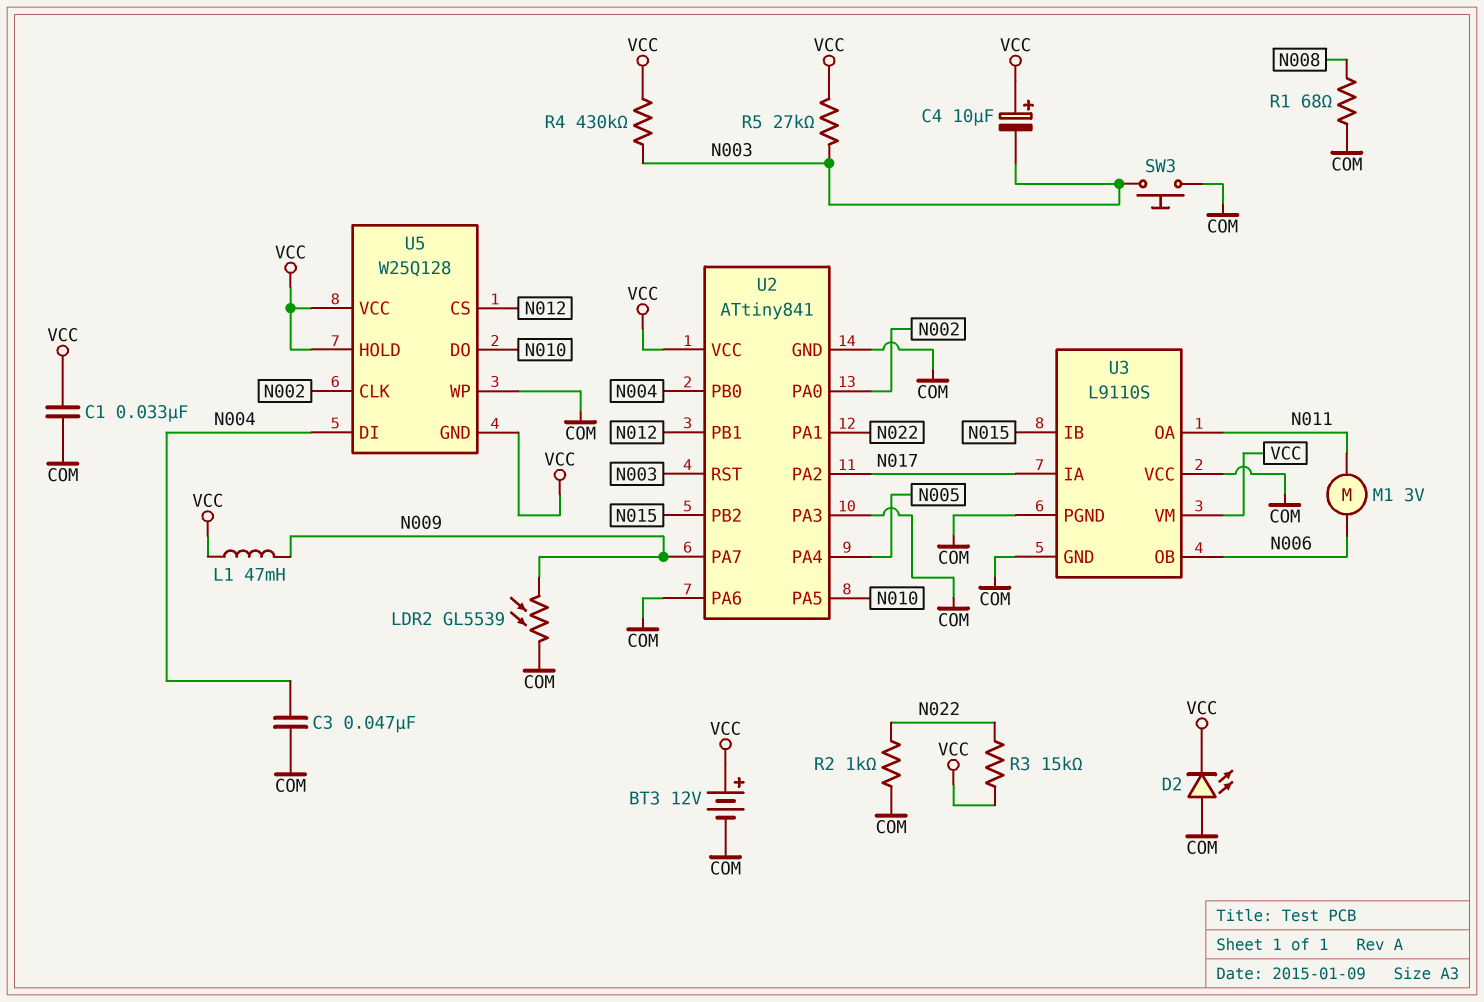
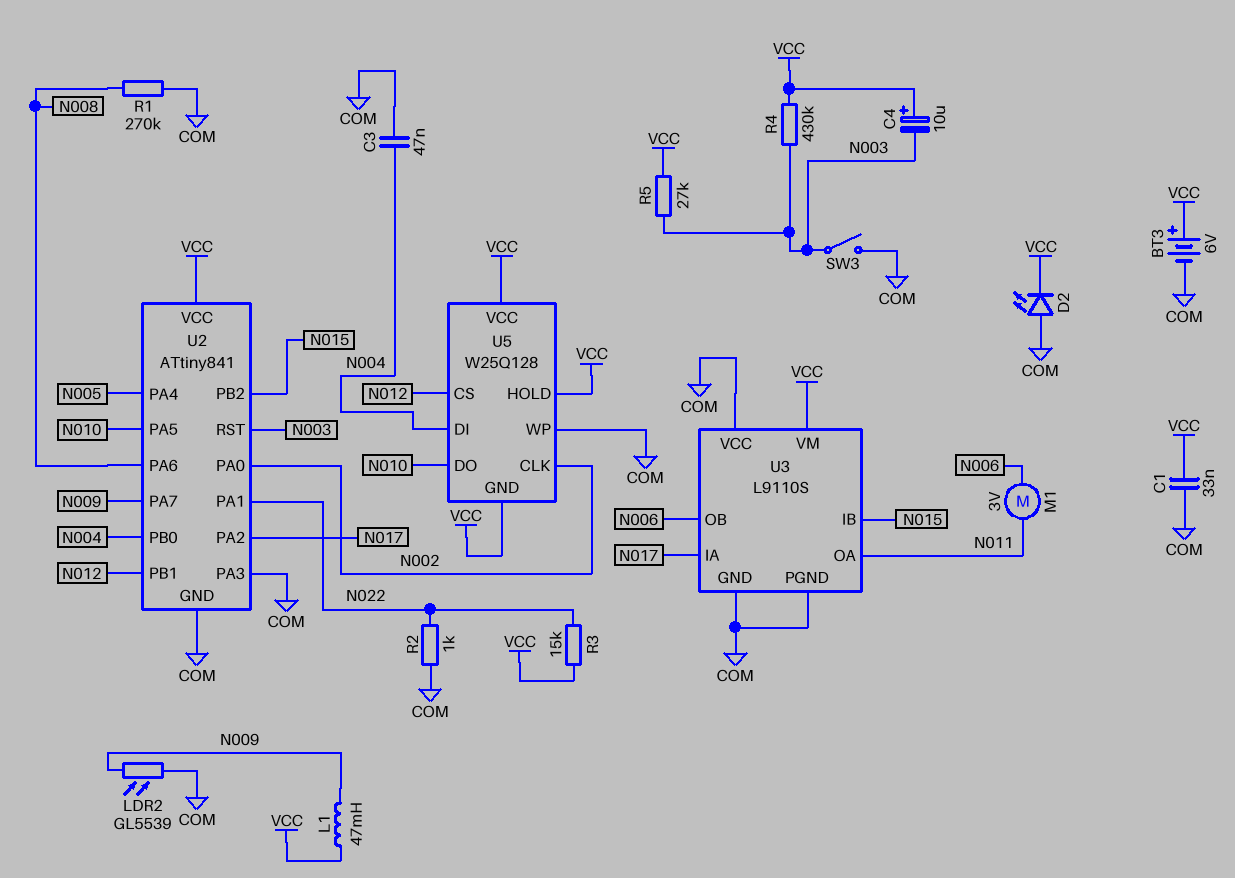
BT3: 12V (plus VCC, minus COM) -> 6V (plus VCC, minus COM)
R1: 68 (COM, N008) -> 270k (COM, N008)
SW3: button (COM, N003) -> switch (COM, N003)
U2 pin PA6: COM -> N008

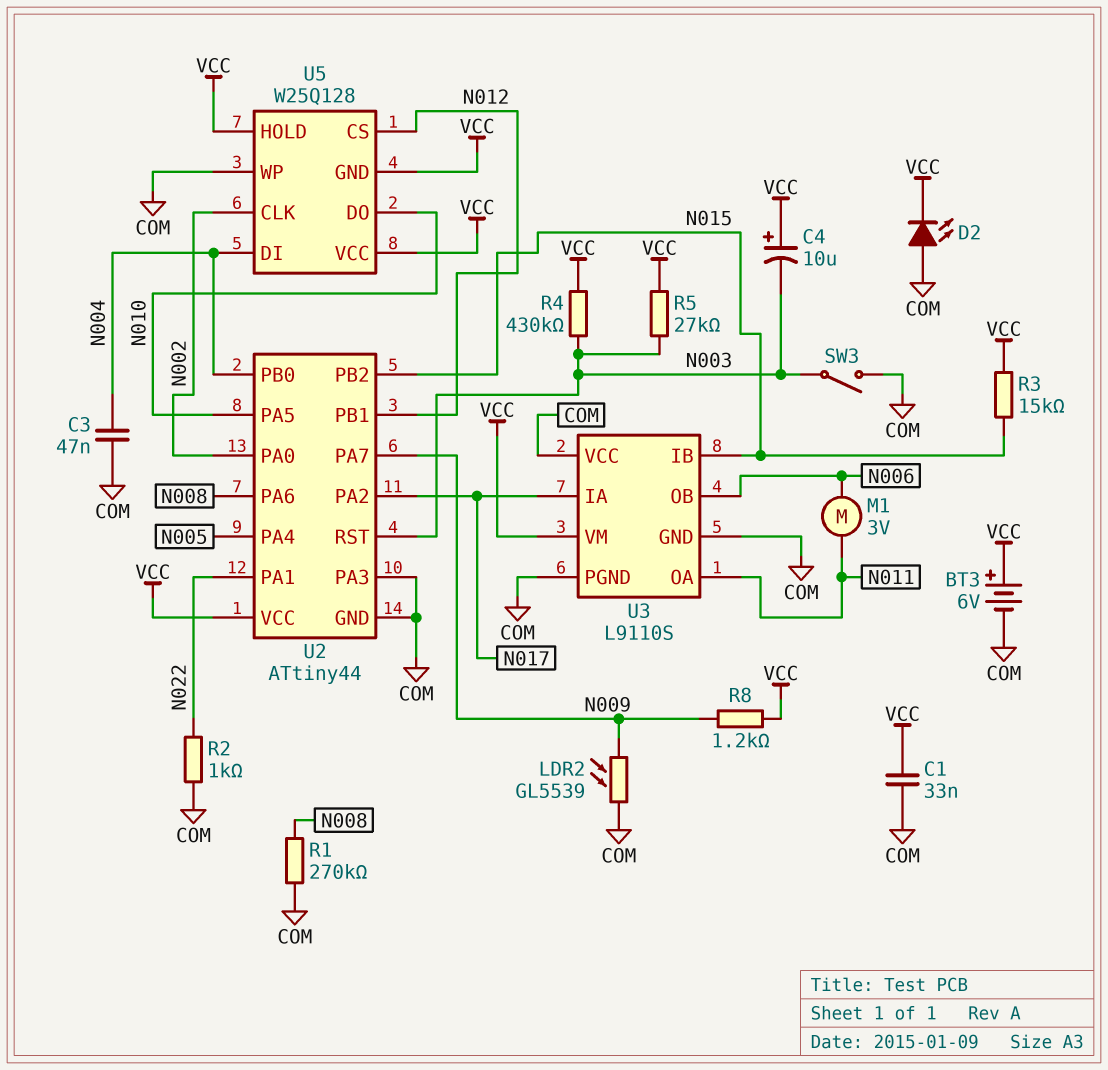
L1: 47mH (N009, VCC) -> none
R3: 15k (N022, VCC) -> 15k (N015, VCC)
R8: none -> 1.2k (N009, VCC)
U2: ATtiny841 -> ATtiny44

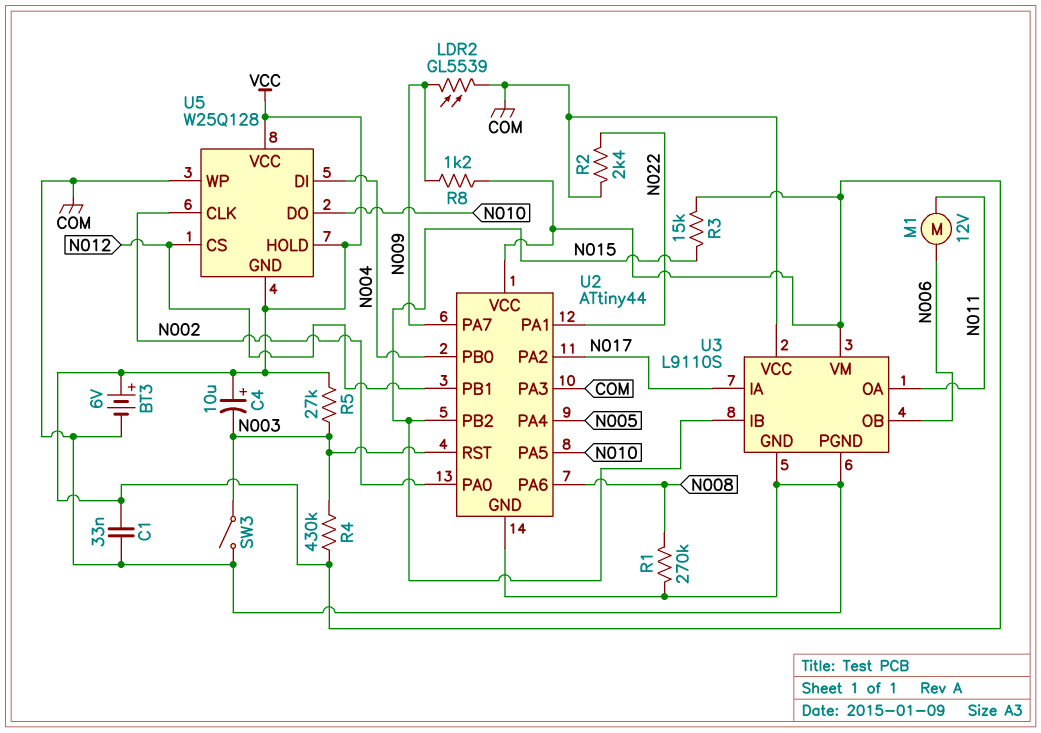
C3: 47nF (COM, N004) -> none
D2: LED (A COM, K VCC) -> none
M1: motor 3V (N006, N011) -> motor 12V (N006, N011)
R2: 1k (COM, N022) -> 2.4k (COM, N022)

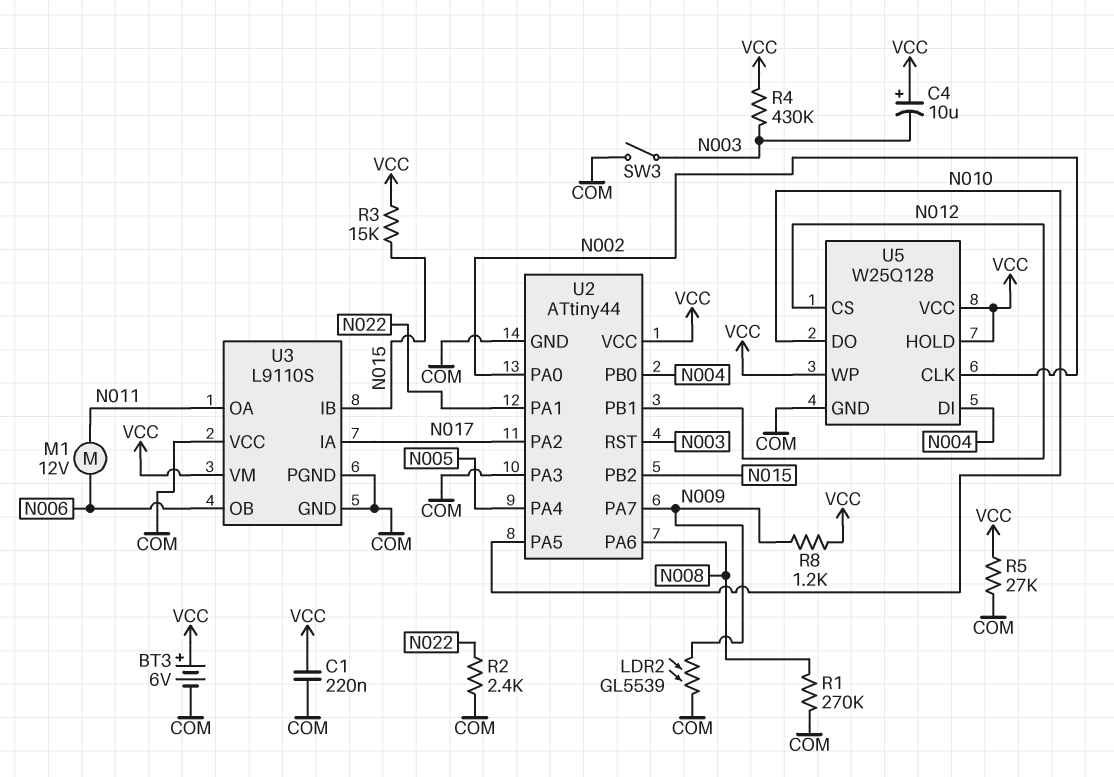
C1: 33nF (COM, VCC) -> 220nF (COM, VCC)
R5: 27k (N003, VCC) -> 27k (COM, VCC)
U5 pin GND: VCC -> COM
U5 pin WP: COM -> VCC

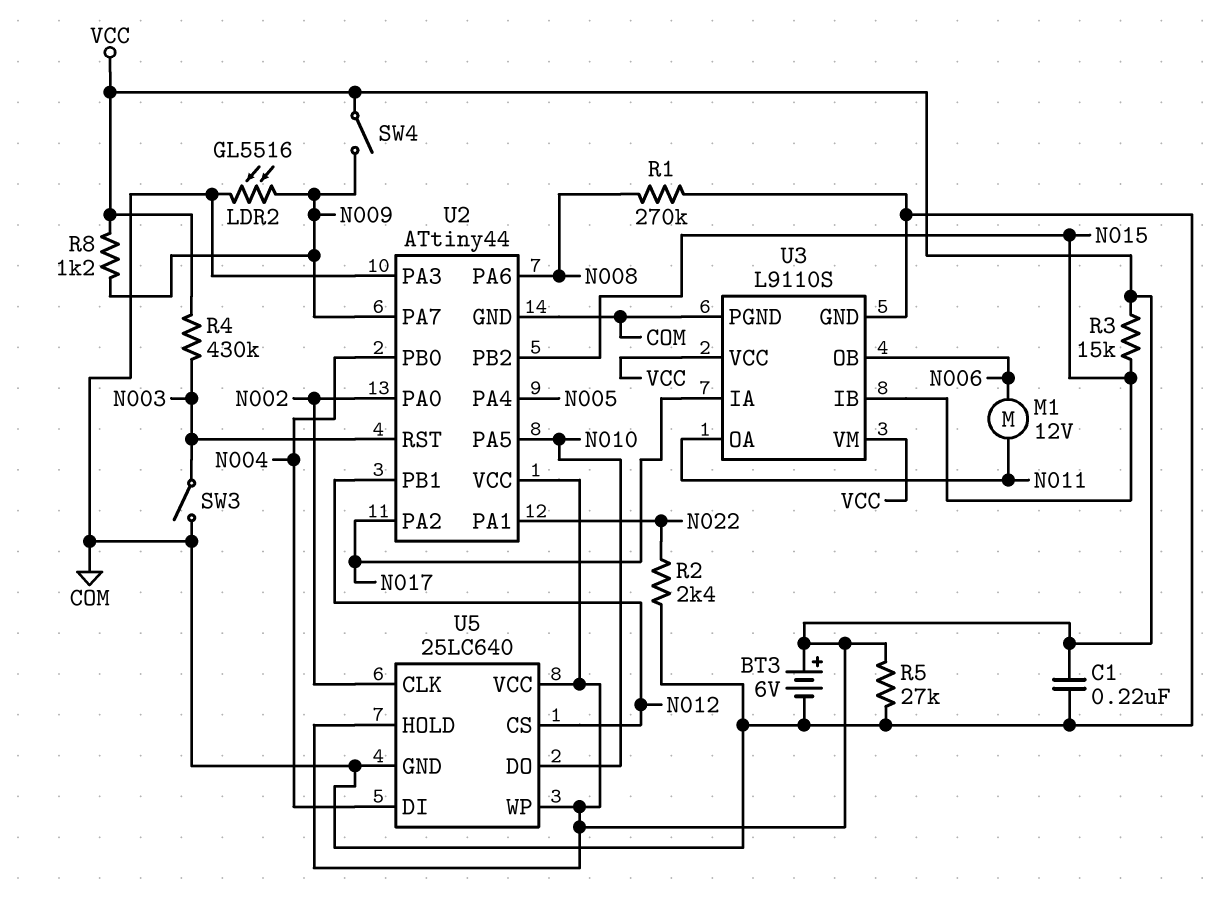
C4: 10uF (plus VCC, minus N003) -> none
LDR2: GL5539 (COM, N009) -> GL5516 (COM, N009)
SW4: none -> switch (N009, VCC)
U3 pin VCC: COM -> VCC
U5: W25Q128 -> 25LC640

